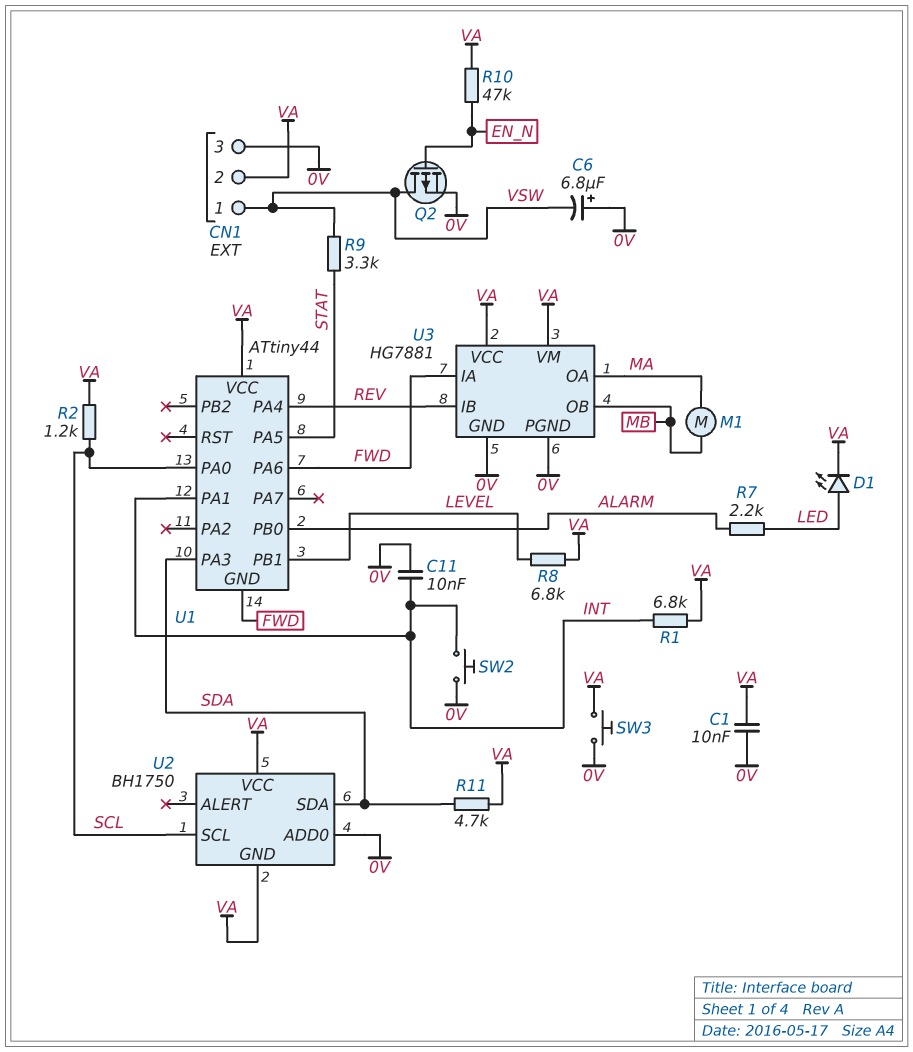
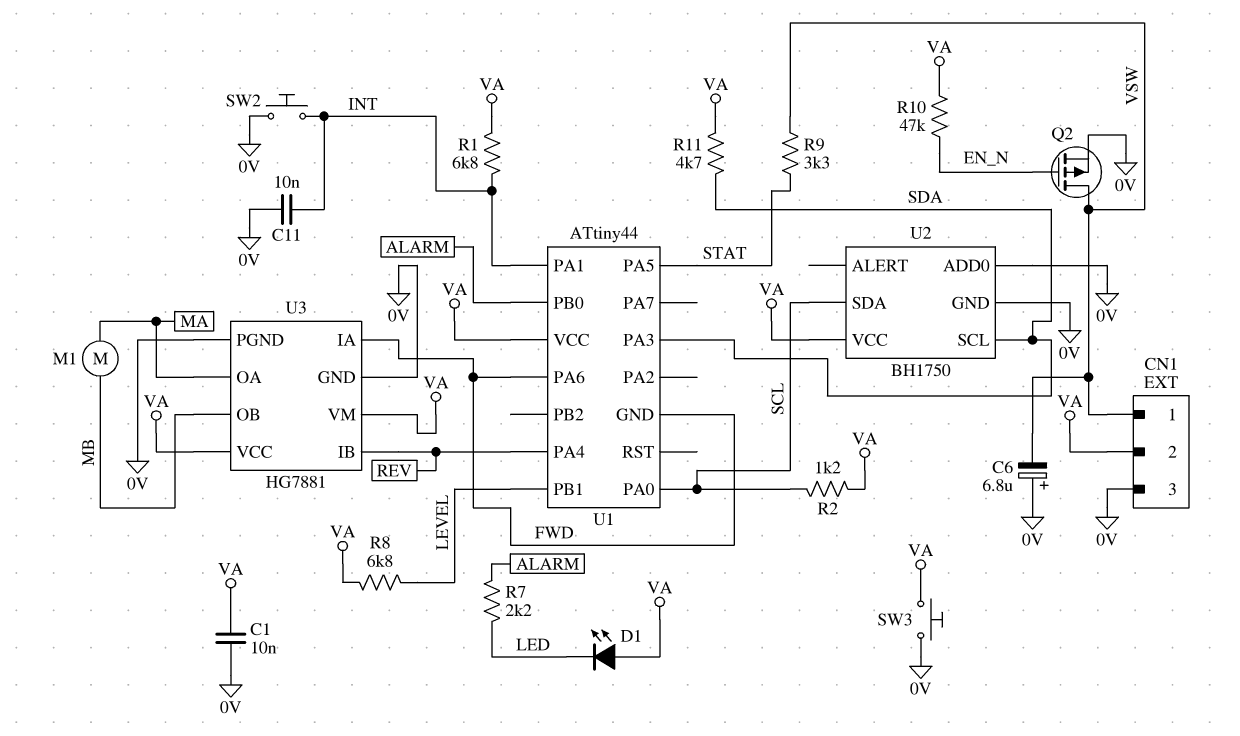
D1: LED (A LED, K VA) -> LED (A VA, K LED)
U2 pin GND: VA -> 0V
U2 pin SCL: SCL -> SDA
U2 pin SDA: SDA -> SCL

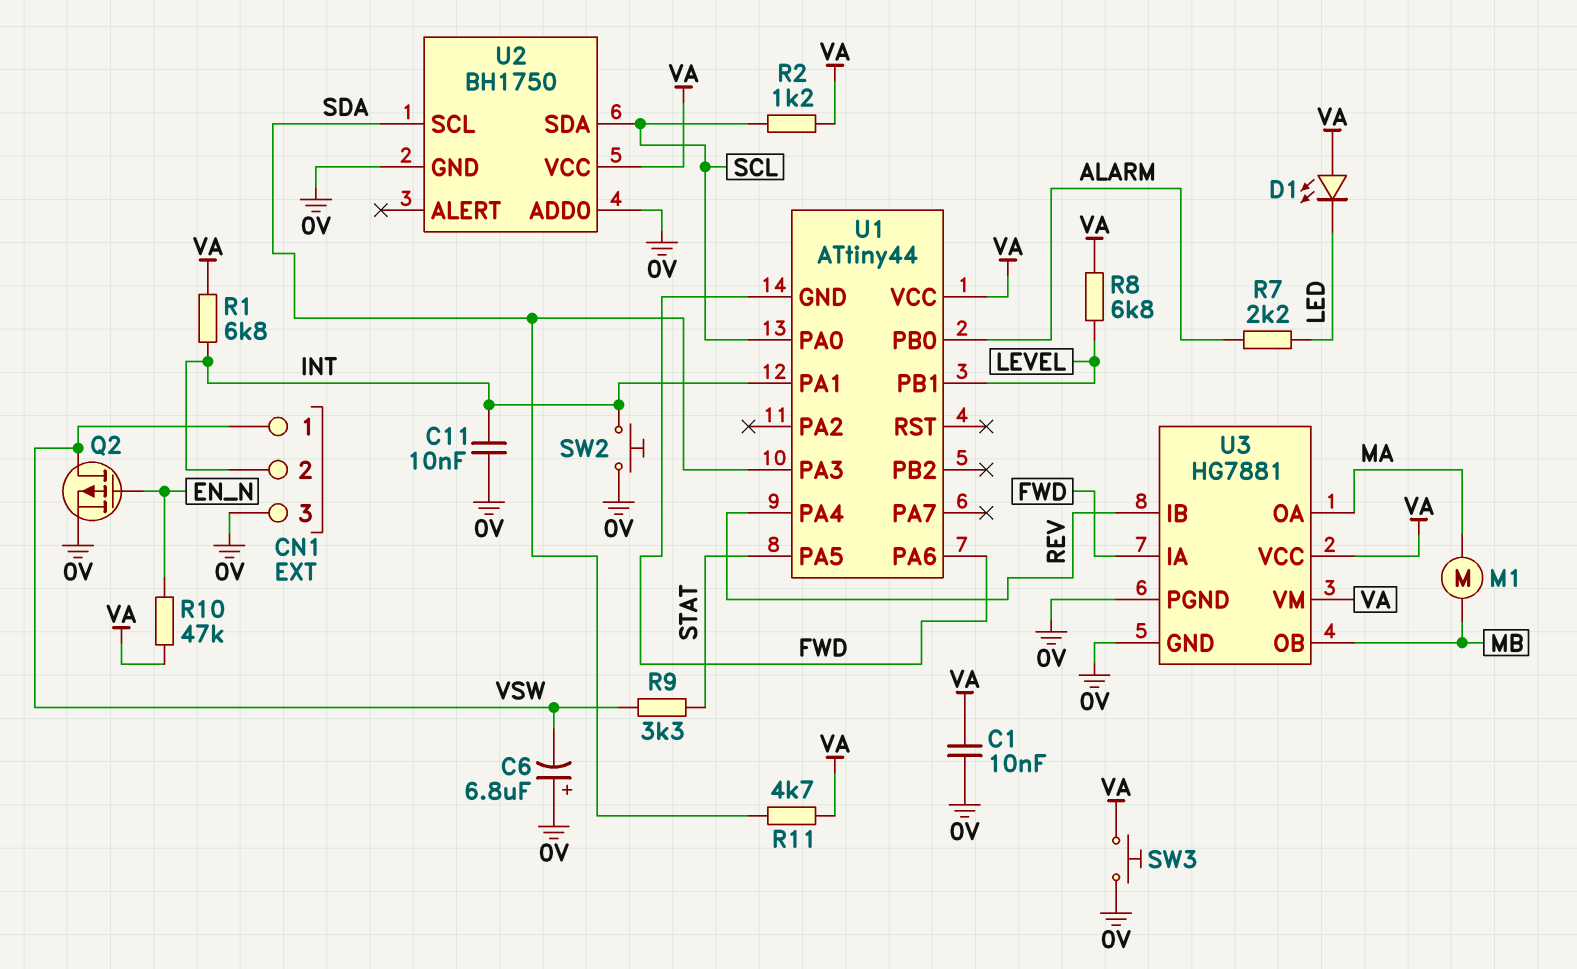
CN1 pin 2: VA -> INT

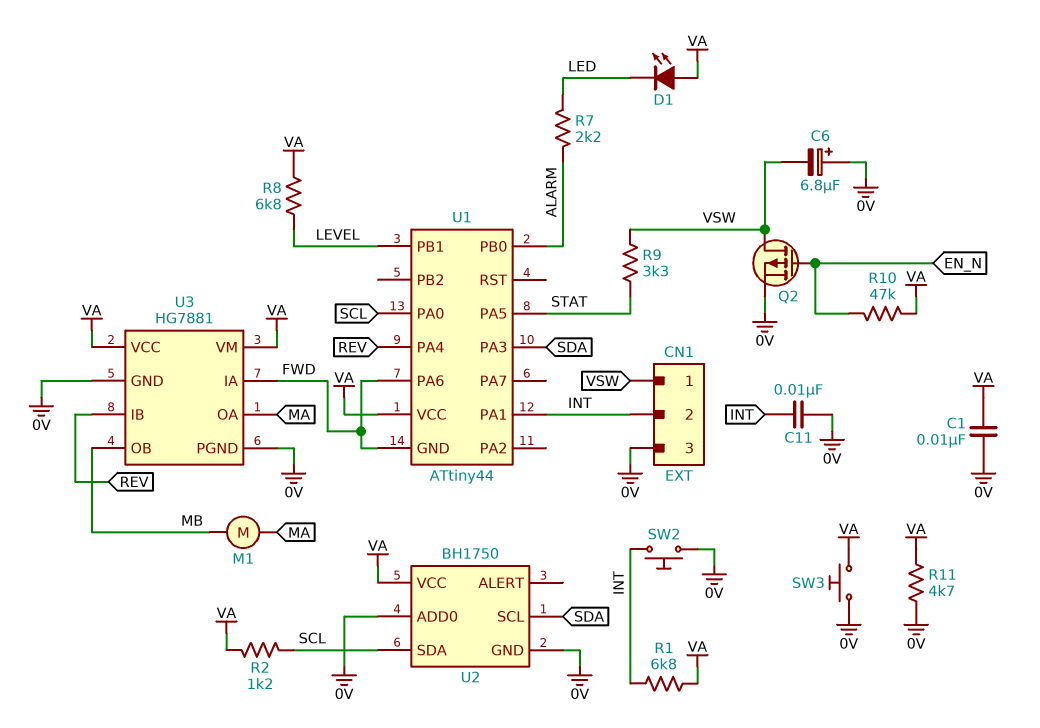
R11: 4.7k (SDA, VA) -> 4.7k (0V, VA)

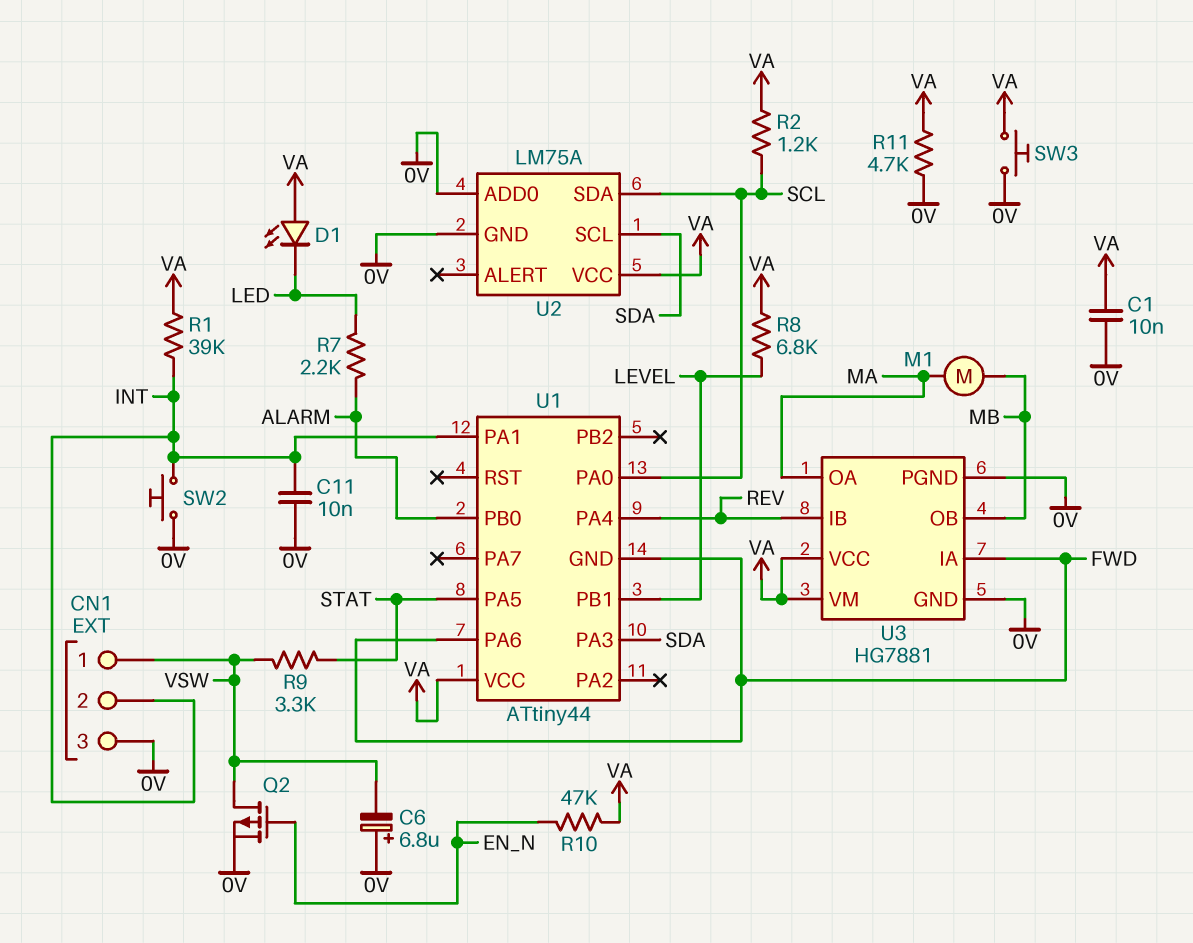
R1: 6.8k (INT, VA) -> 39k (INT, VA)
U2: BH1750 -> LM75A

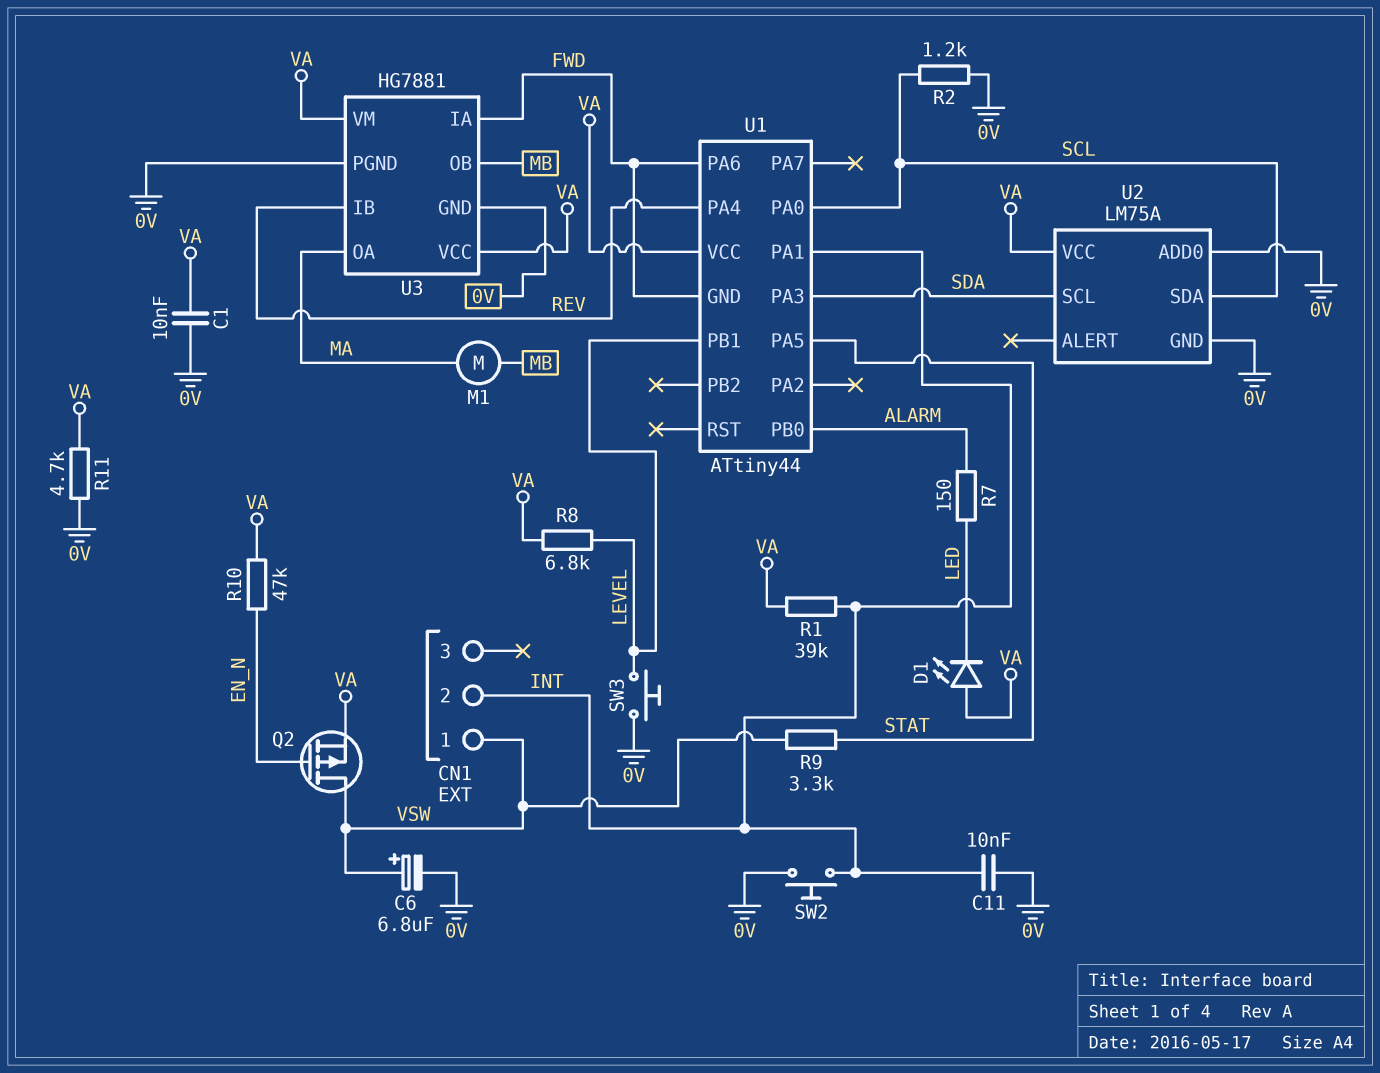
C6: 6.8uF (plus 0V, minus VSW) -> 6.8uF (plus VSW, minus 0V)
CN1 pin 3: 0V -> none
Q2: PMOS (G EN_N, D VSW, S 0V) -> PMOS (G EN_N, D VSW, S VA)
R2: 1.2k (SCL, VA) -> 1.2k (0V, SCL)
R7: 2.2k (ALARM, LED) -> 150 (ALARM, LED)
SW3: button (0V, VA) -> button (0V, LEVEL)

